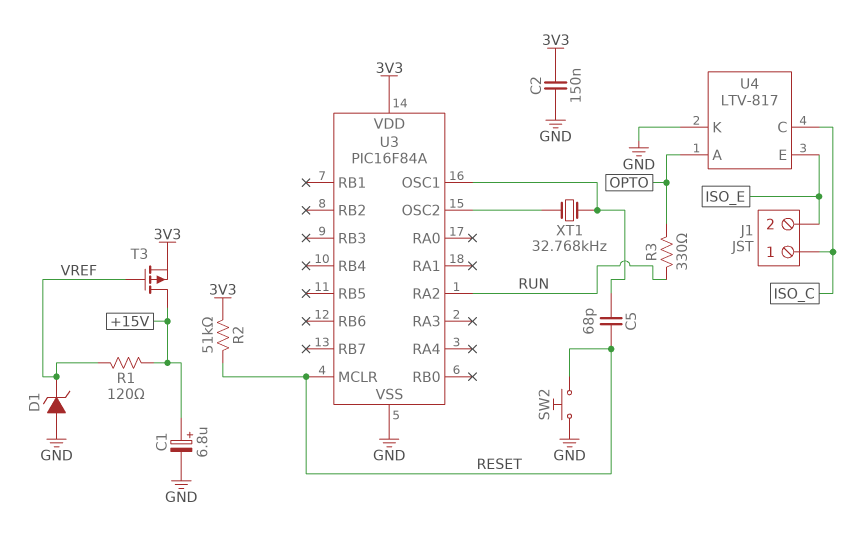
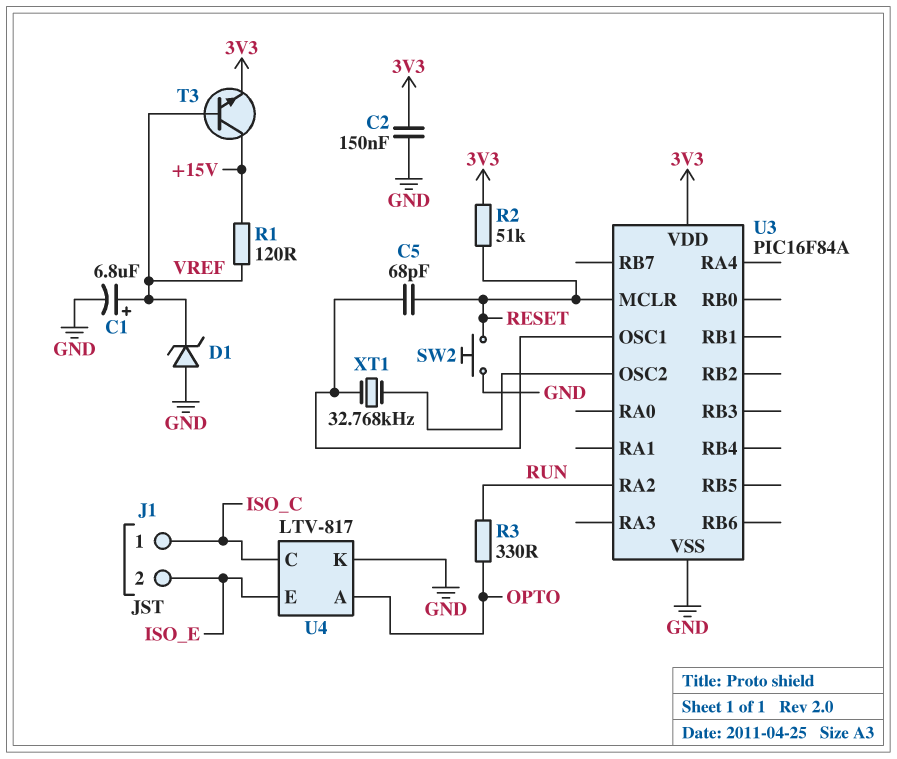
C1: 6.8uF (plus +15V, minus GND) -> 6.8uF (plus VREF, minus GND)
T3: PMOS (G VREF, D +15V, S 3V3) -> NPN (B VREF, C +15V, E 3V3)

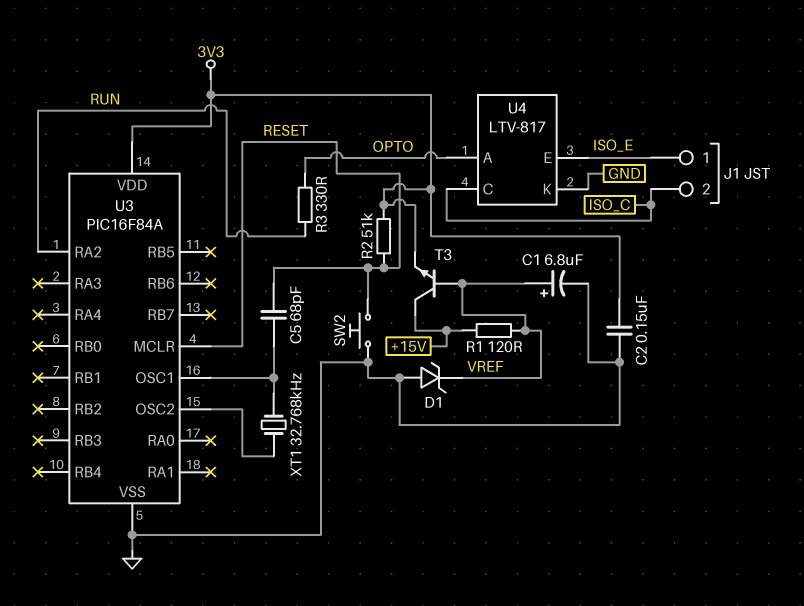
J1 pin 1: ISO_C -> ISO_E
J1 pin 2: ISO_E -> ISO_C

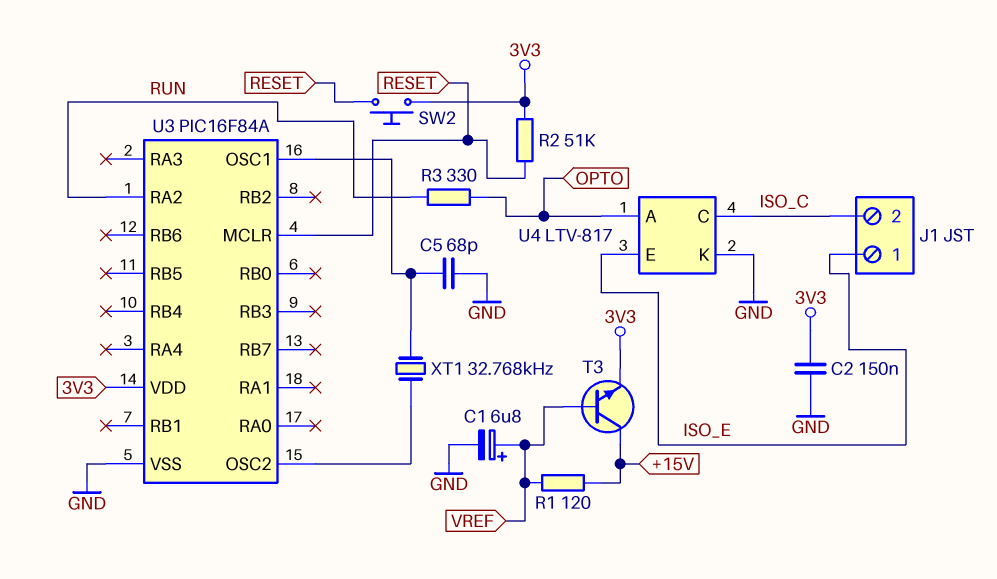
C5: 68pF (RESET, U3/OSC1) -> 68pF (GND, U3/OSC1)
D1: zener (A GND, K VREF) -> none
SW2: button (GND, RESET) -> button (3V3, RESET)

